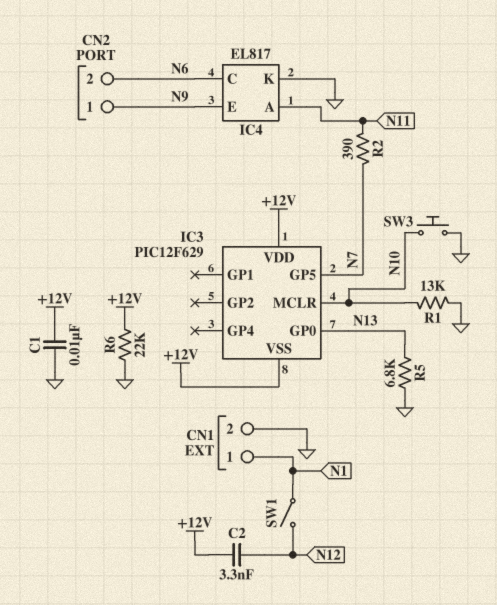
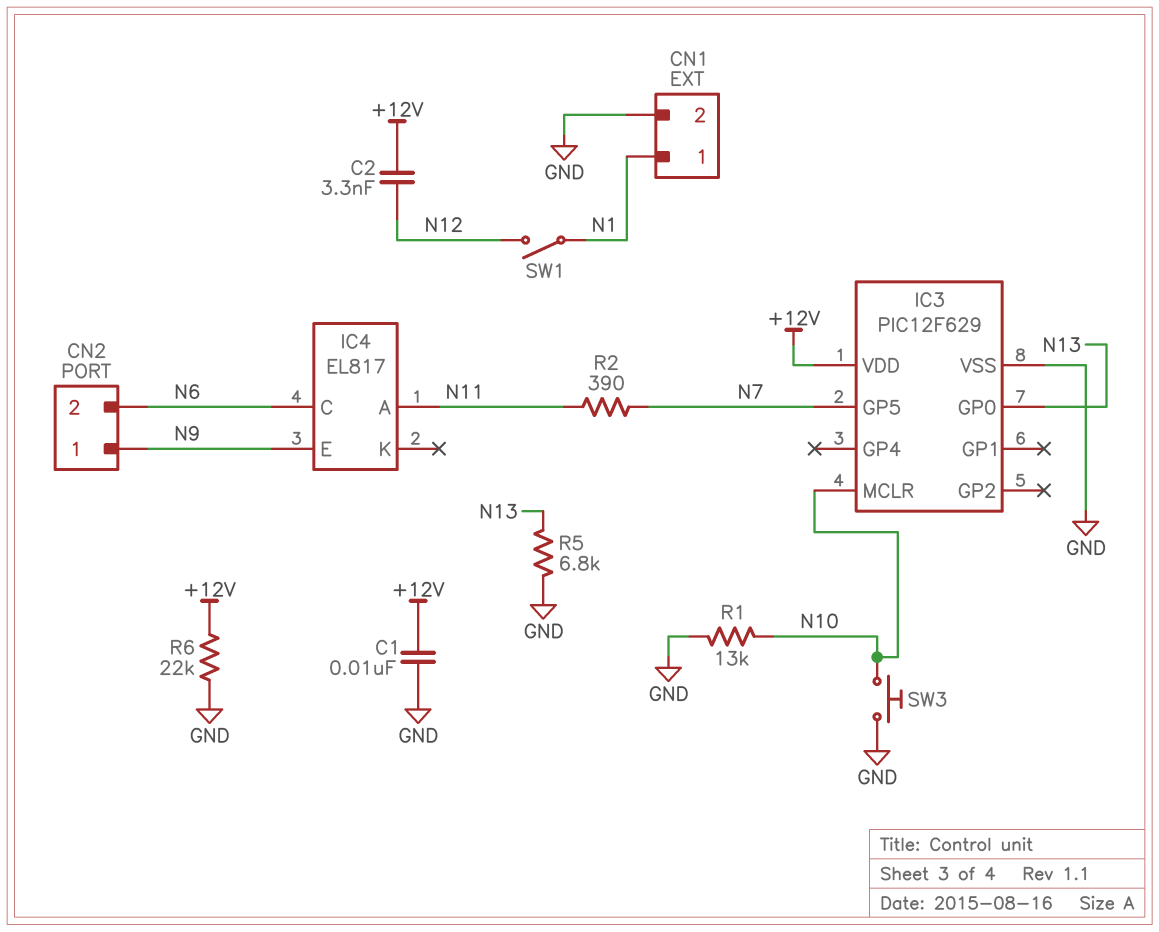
IC3 pin VSS: +12V -> GND
IC4 pin K: GND -> none

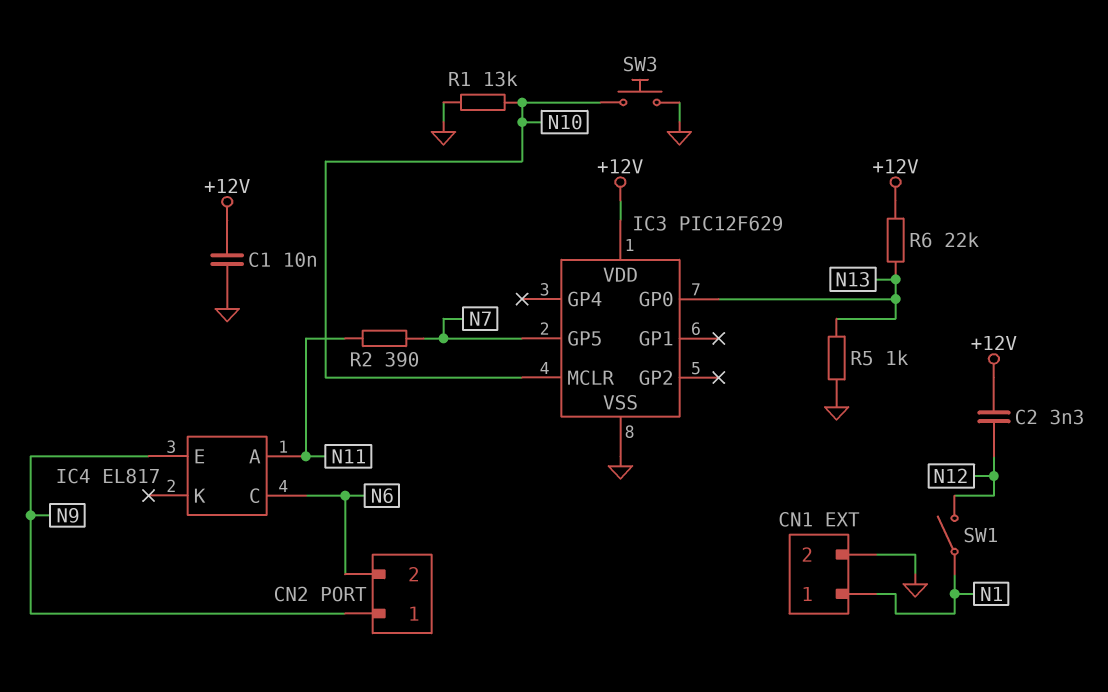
R5: 6.8k (GND, N13) -> 1k (GND, N13)
R6: 22k (+12V, GND) -> 22k (+12V, N13)

